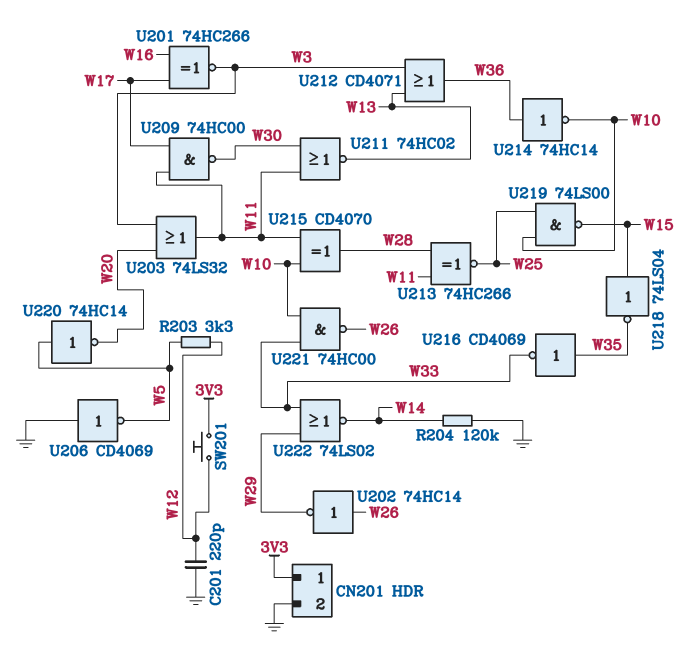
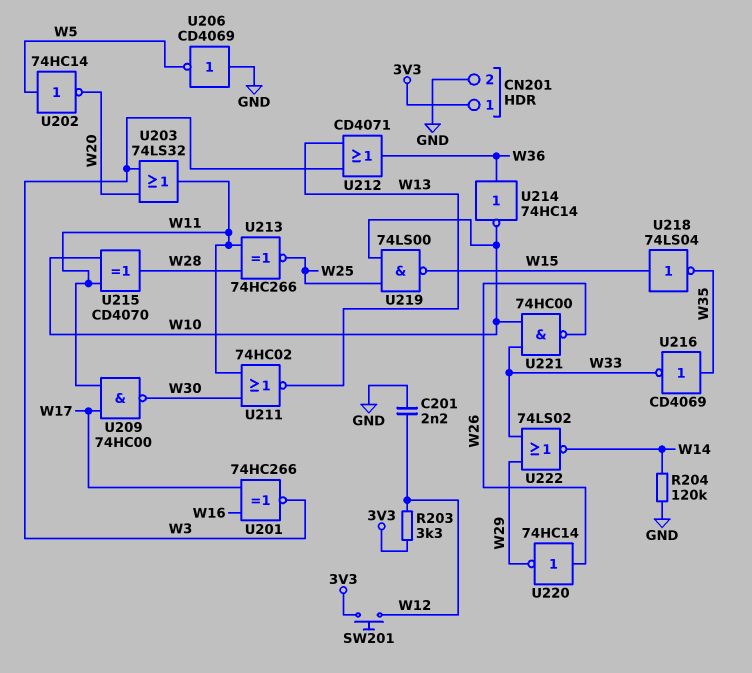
C201: 220pF (GND, W12) -> 2.2nF (GND, W12)
R203: 3.3k (W5, W12) -> 3.3k (3V3, W12)
U202: NOT 74HC14 (in W26, out W29) -> NOT 74HC14 (in W5, out W20)
U220: NOT 74HC14 (in W5, out W20) -> NOT 74HC14 (in W26, out W29)

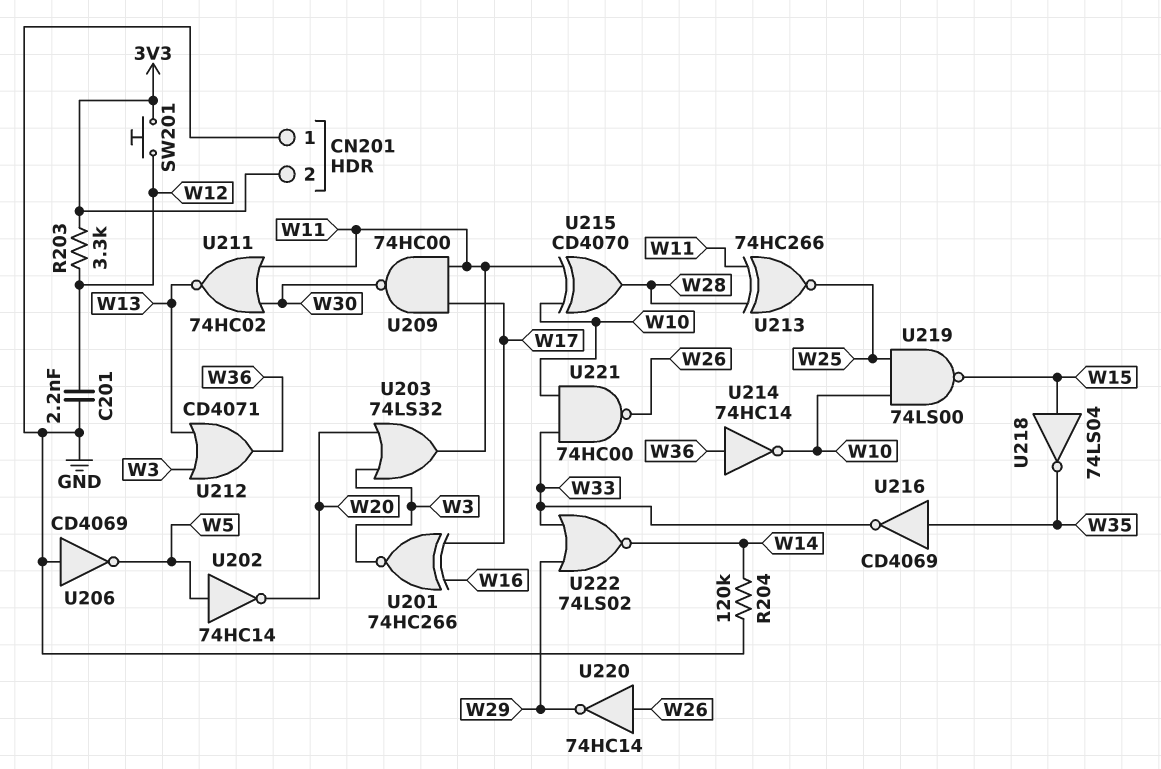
CN201 pin 1: 3V3 -> GND
CN201 pin 2: GND -> 3V3

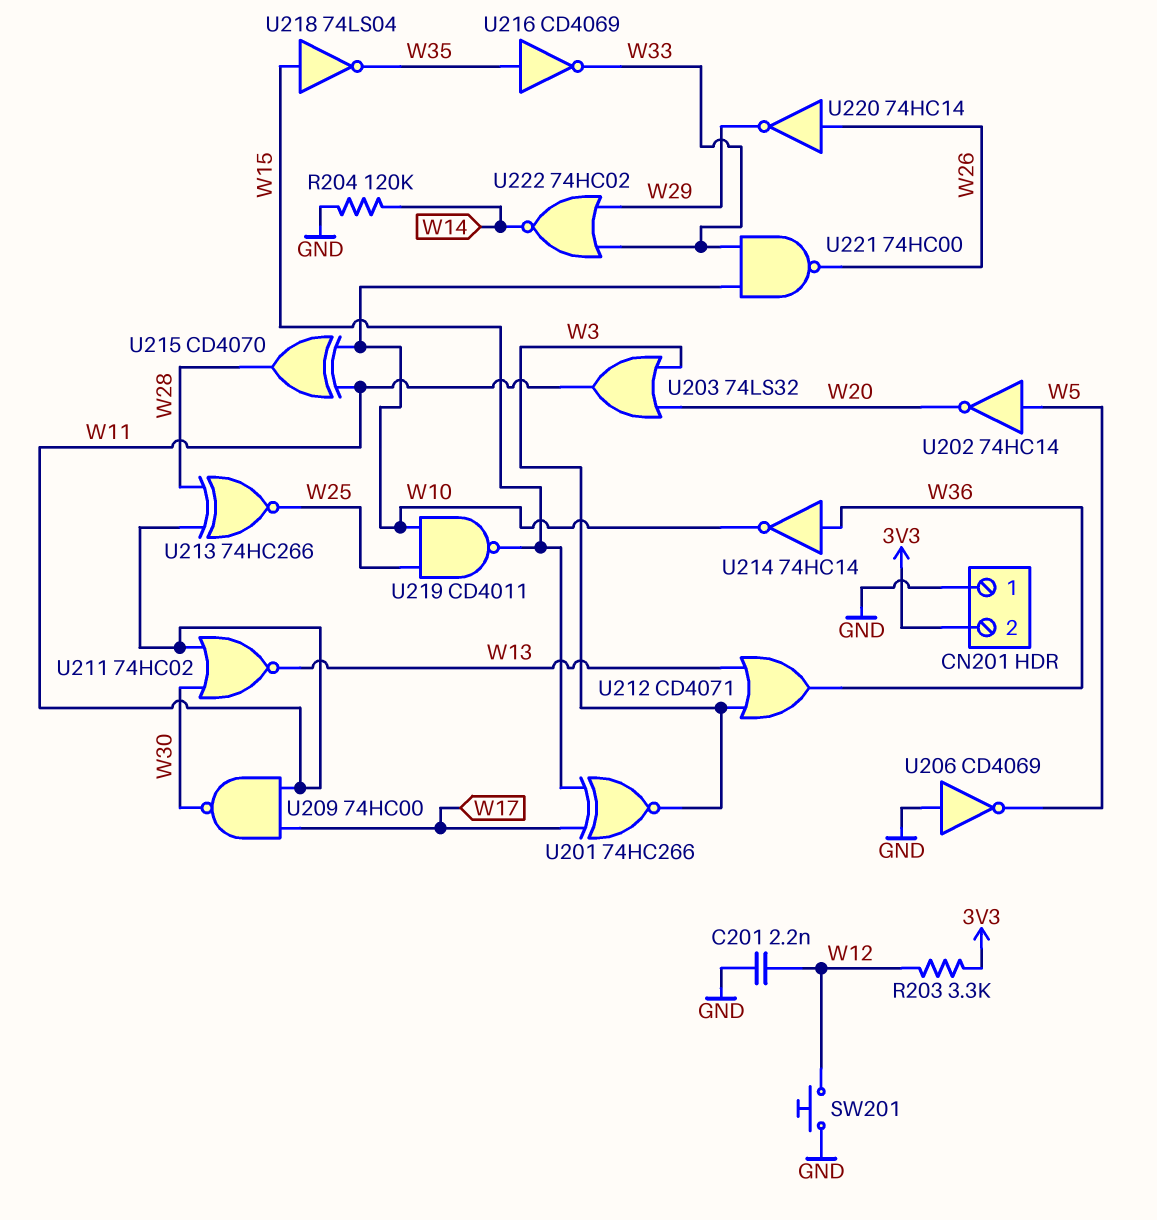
SW201: button (3V3, W12) -> button (GND, W12)
U201: XNOR 74HC266 (in W16, in W17, out W3) -> XNOR 74HC266 (in W15, in W17, out W3)
U219: NAND 74LS00 (in W10, in W25, out W15) -> NAND CD4011 (in W10, in W25, out W15)
U222: NOR 74LS02 (in W29, in W33, out W14) -> NOR 74HC02 (in W29, in W33, out W14)

